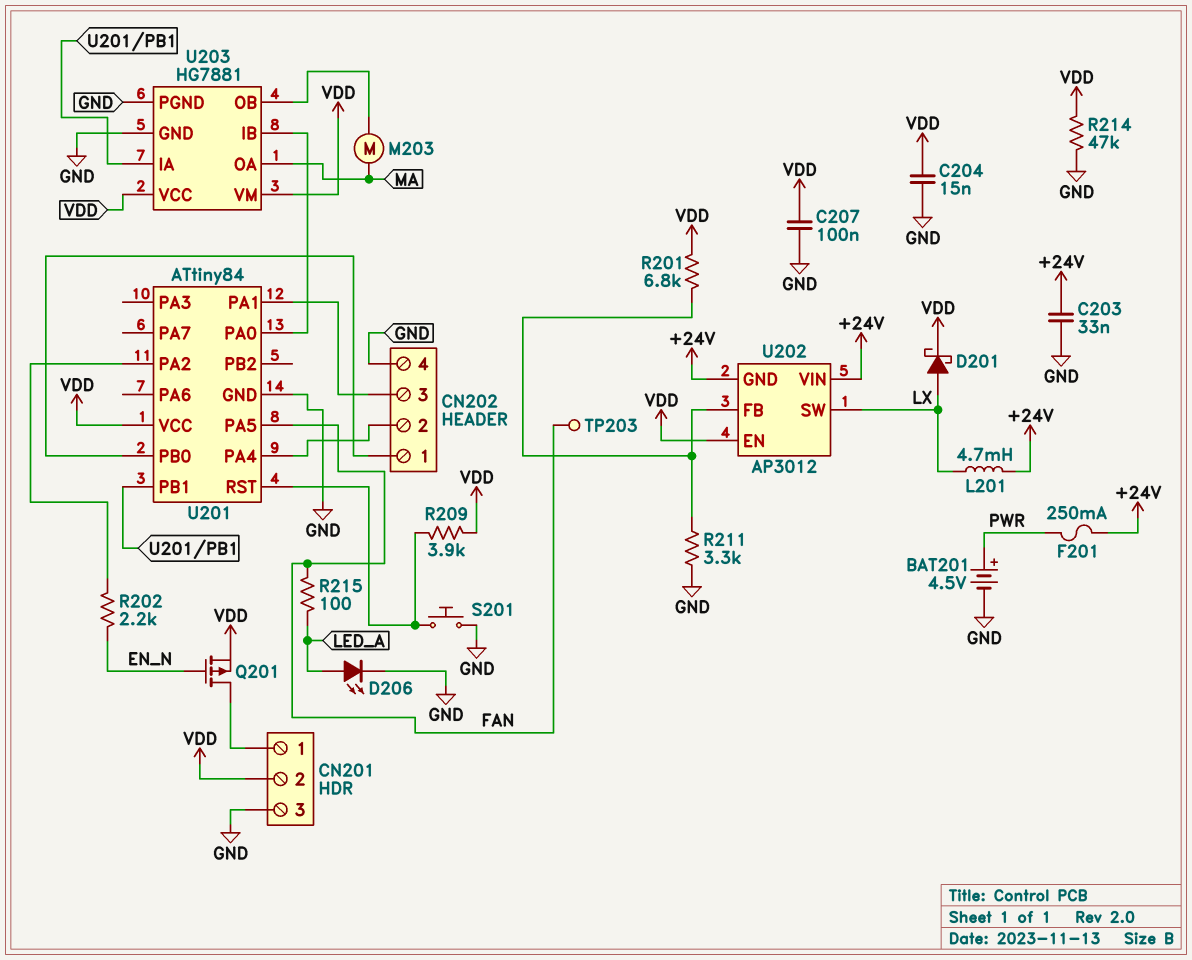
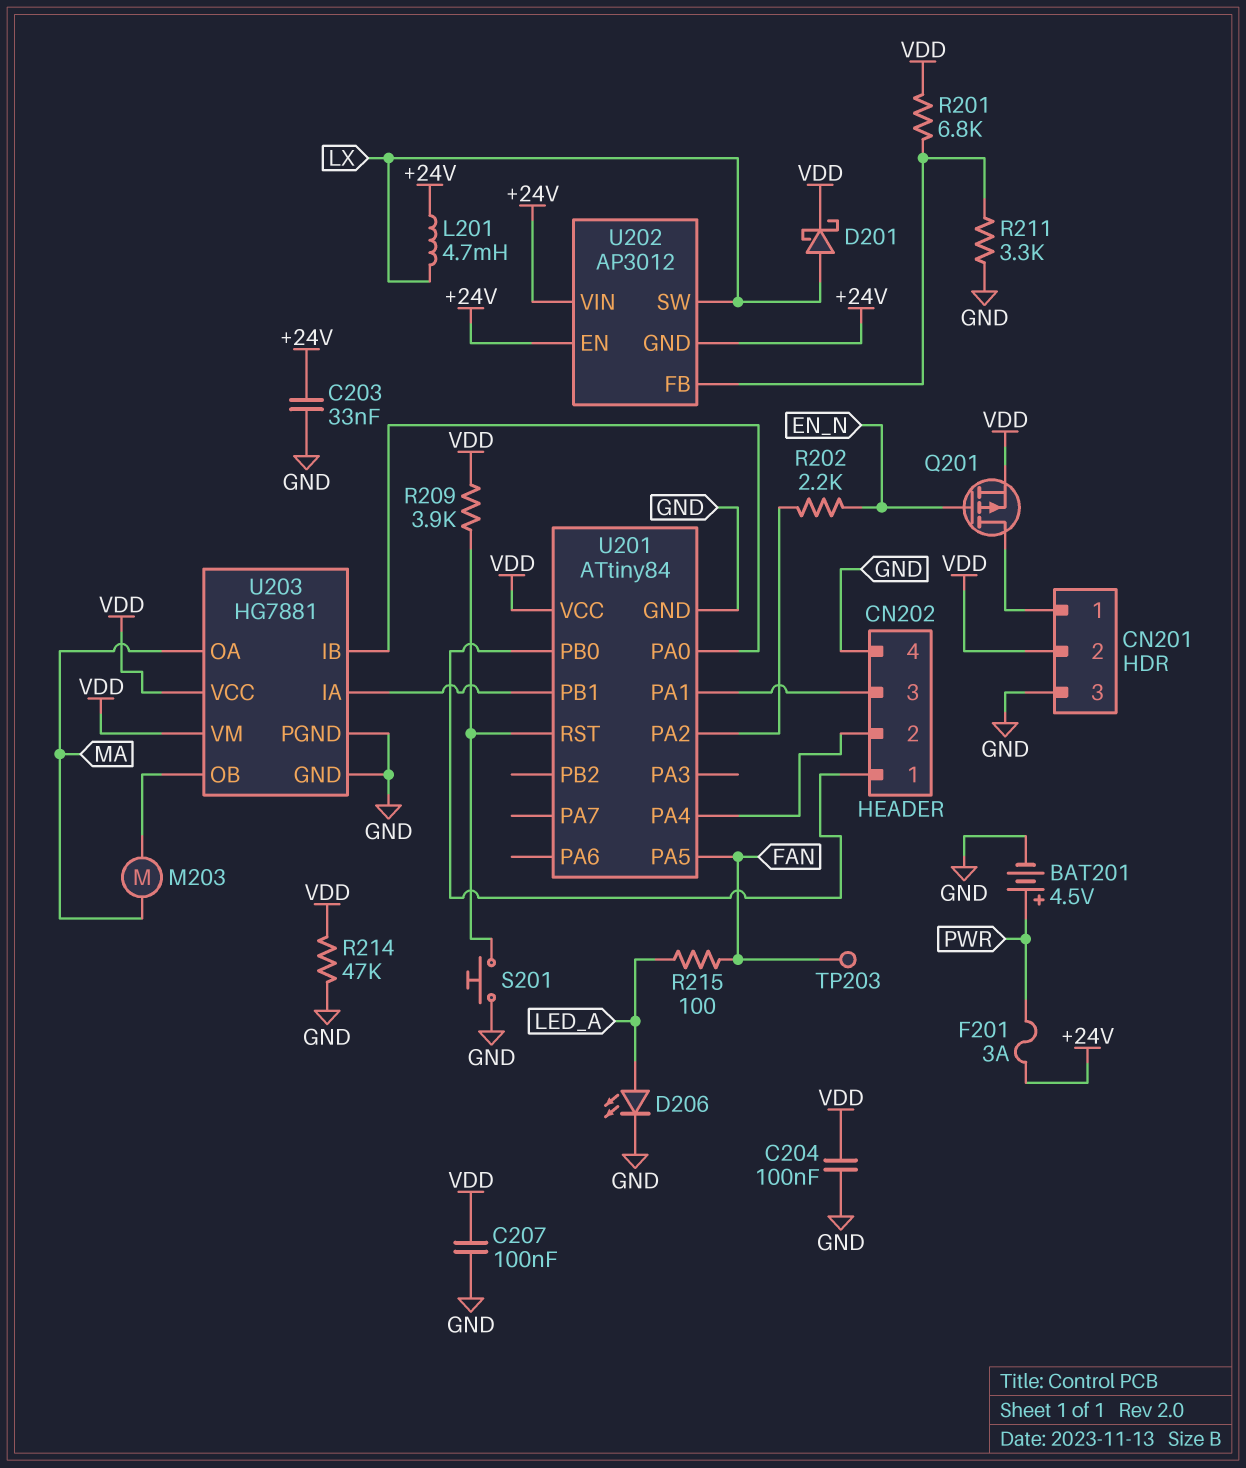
C204: 15nF (GND, VDD) -> 100nF (GND, VDD)
F201: 250mA (+24V, PWR) -> 3A (+24V, PWR)
U202 pin EN: VDD -> +24V

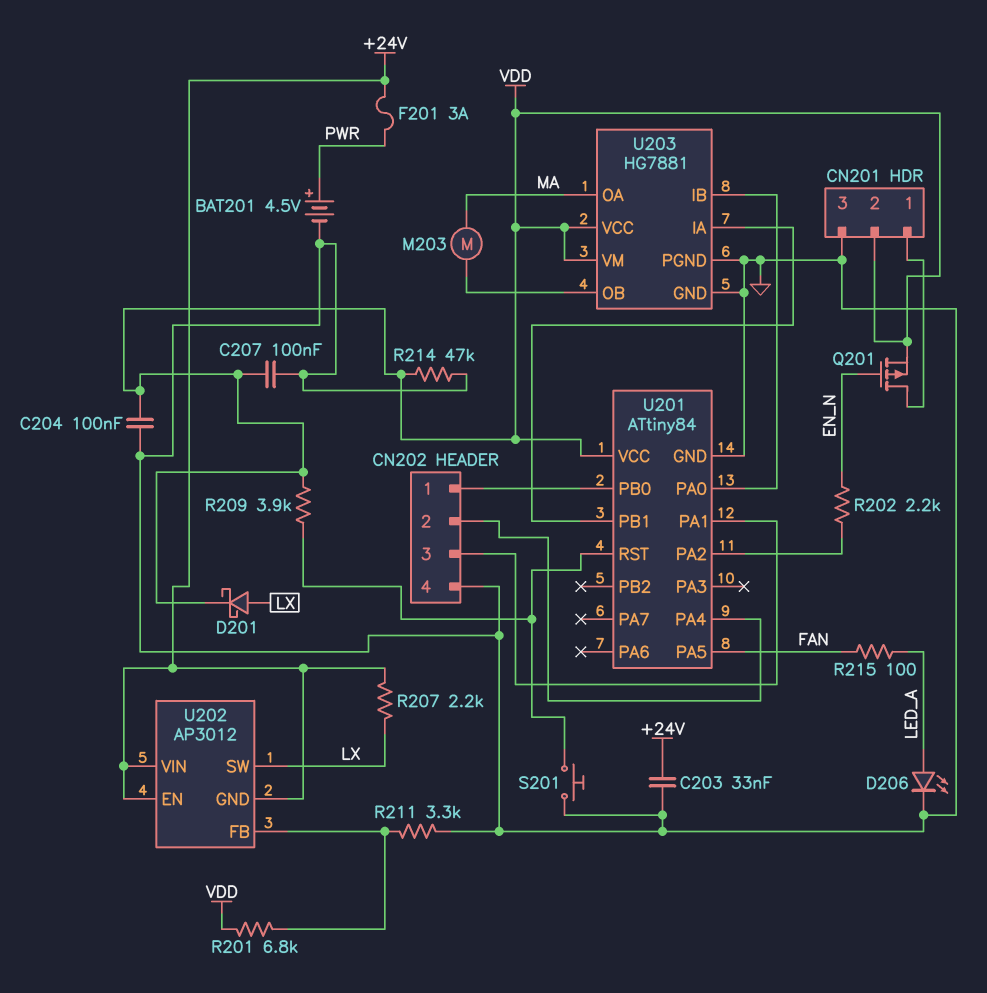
L201: 4.7mH (+24V, LX) -> none
R207: none -> 2.2k (+24V, LX)
TP203: test point (FAN) -> none

